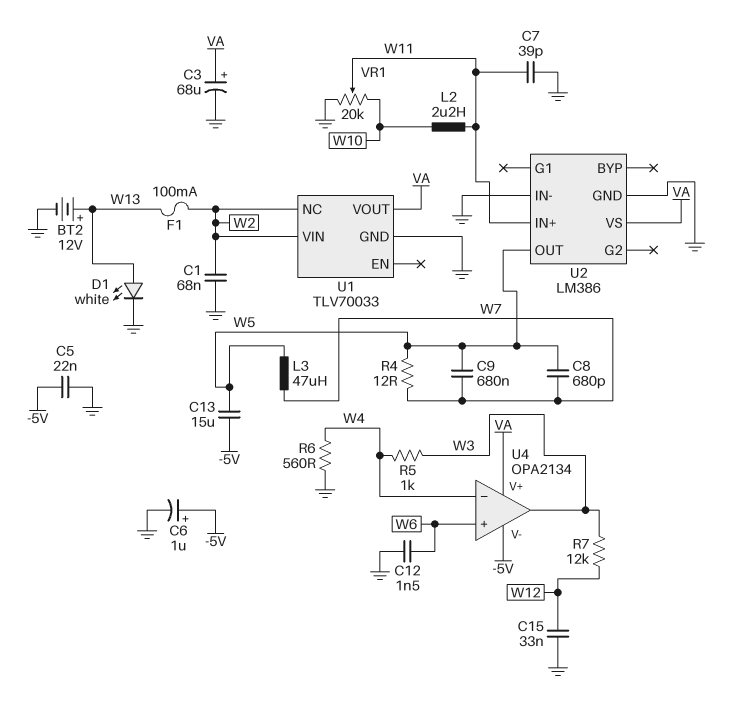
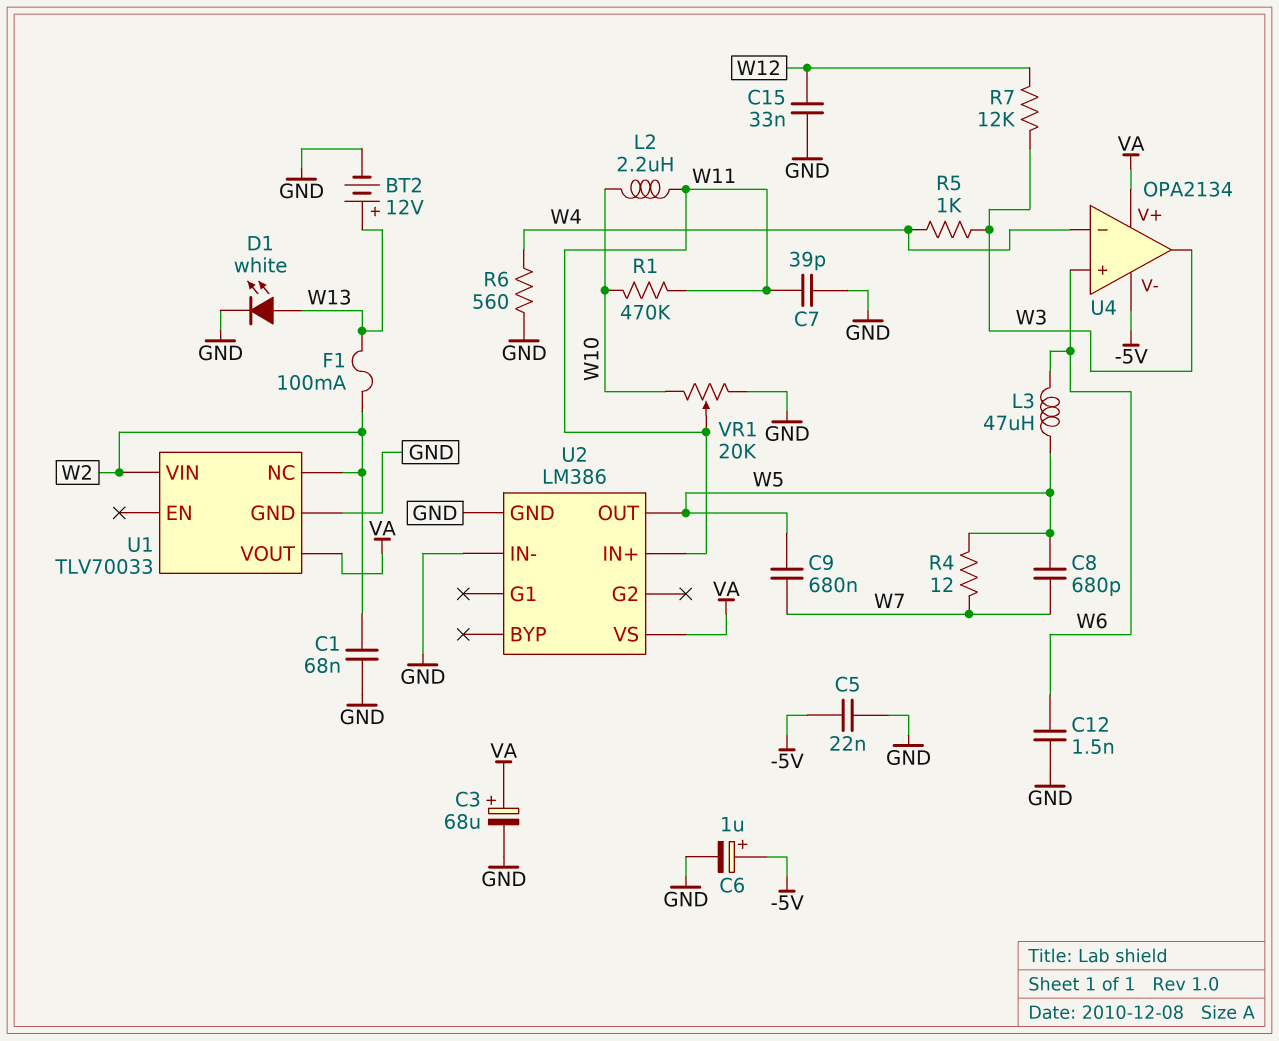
C13: 15uF (-5V, W5) -> none
L3: 47uH (W5, W7) -> 47uH (W5, W6)
R1: none -> 470k (W10, W11)

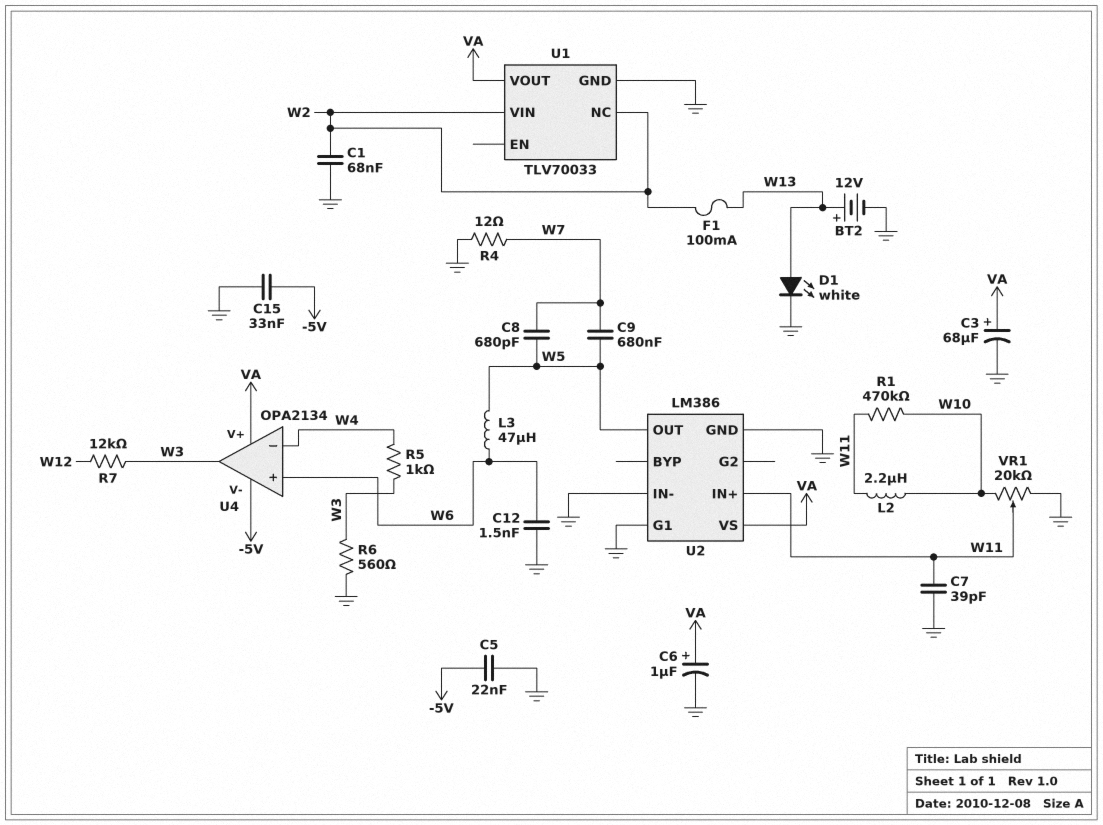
C6: 1uF (plus -5V, minus GND) -> 1uF (plus VA, minus GND)
C15: 33nF (GND, W12) -> 33nF (-5V, GND)
R4: 12 (W5, W7) -> 12 (GND, W7)
R6: 560 (GND, W4) -> 560 (GND, W3)
U2 pin G1: none -> GND

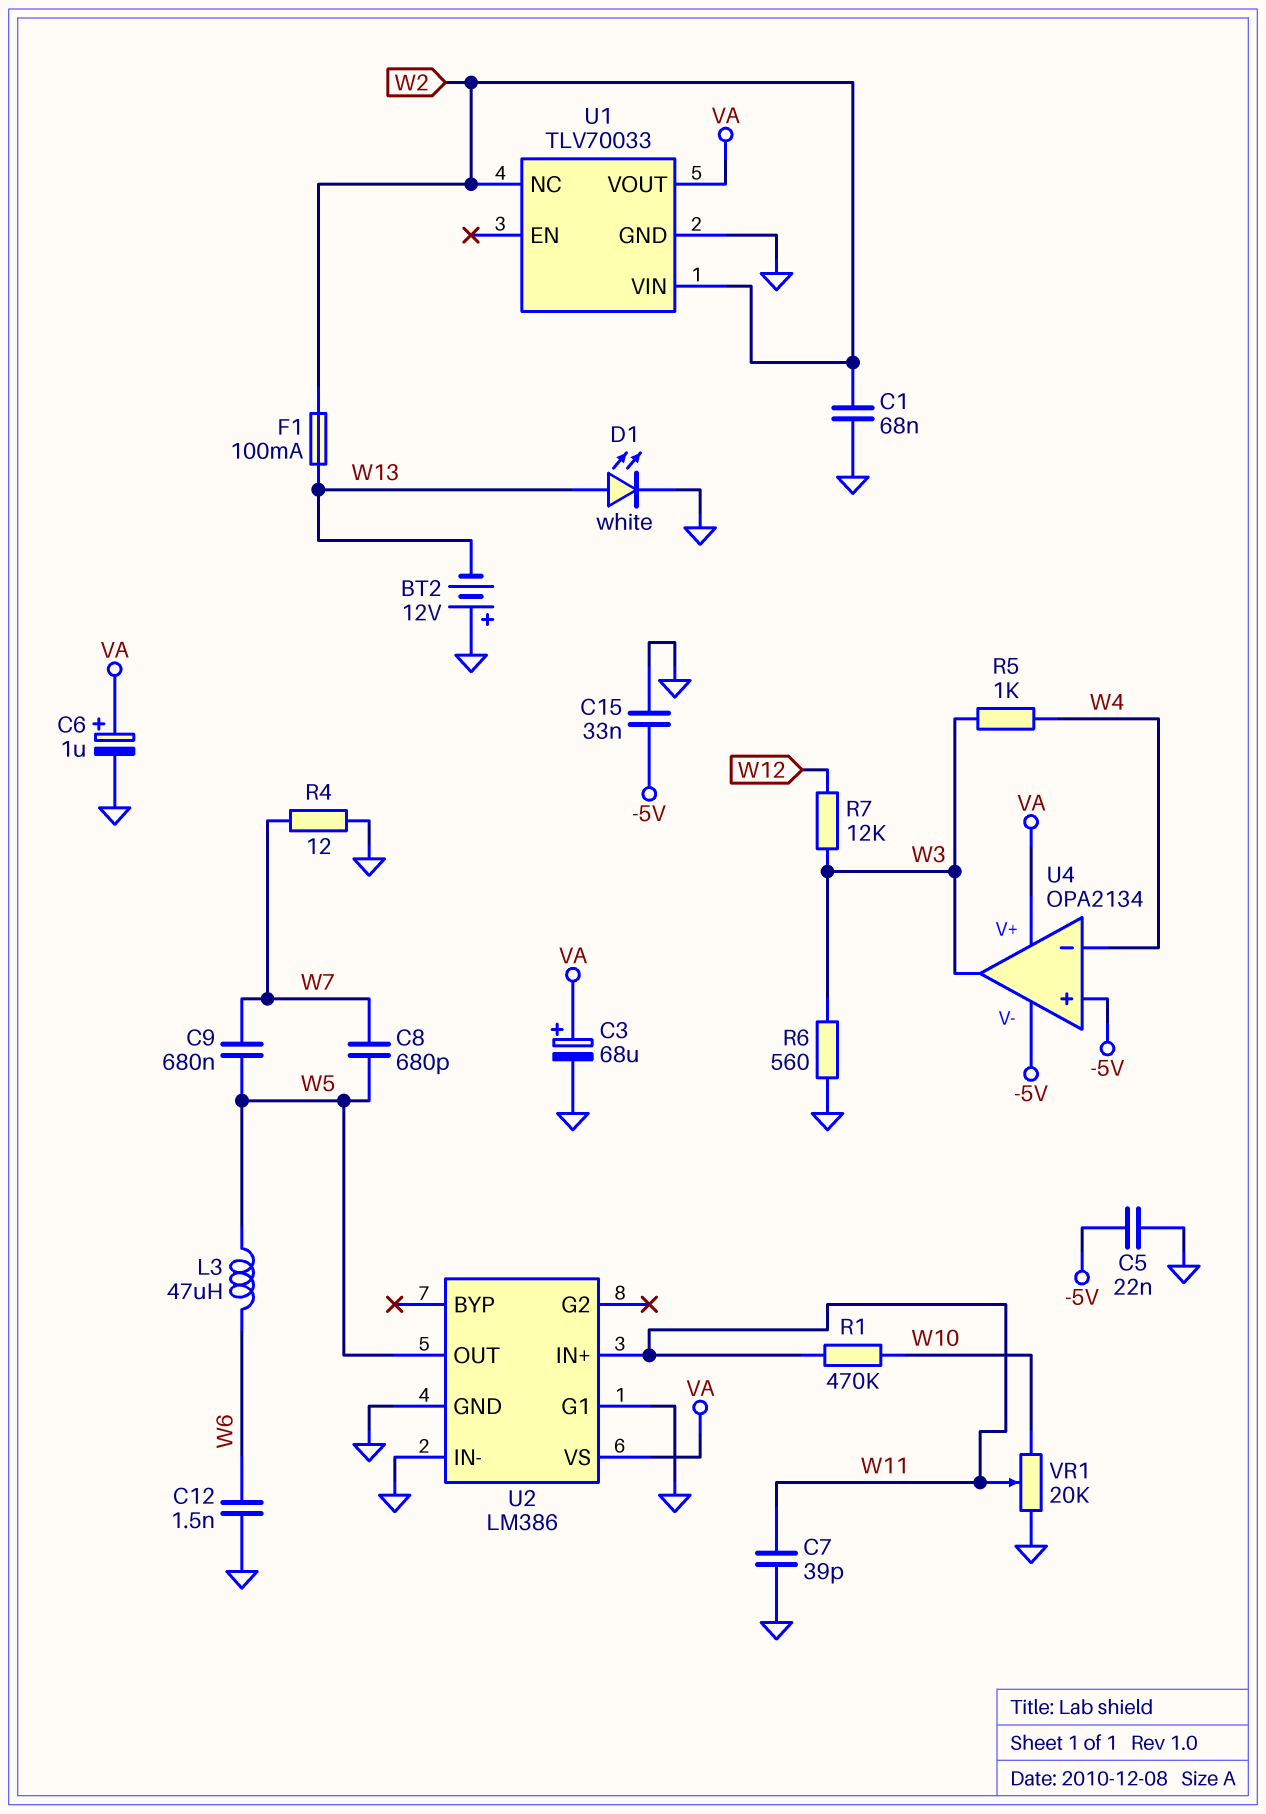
BT2: 12V (plus W13, minus GND) -> 12V (plus GND, minus W13)
L2: 2.2uH (W10, W11) -> none
U4 pin in+: W6 -> -5V

